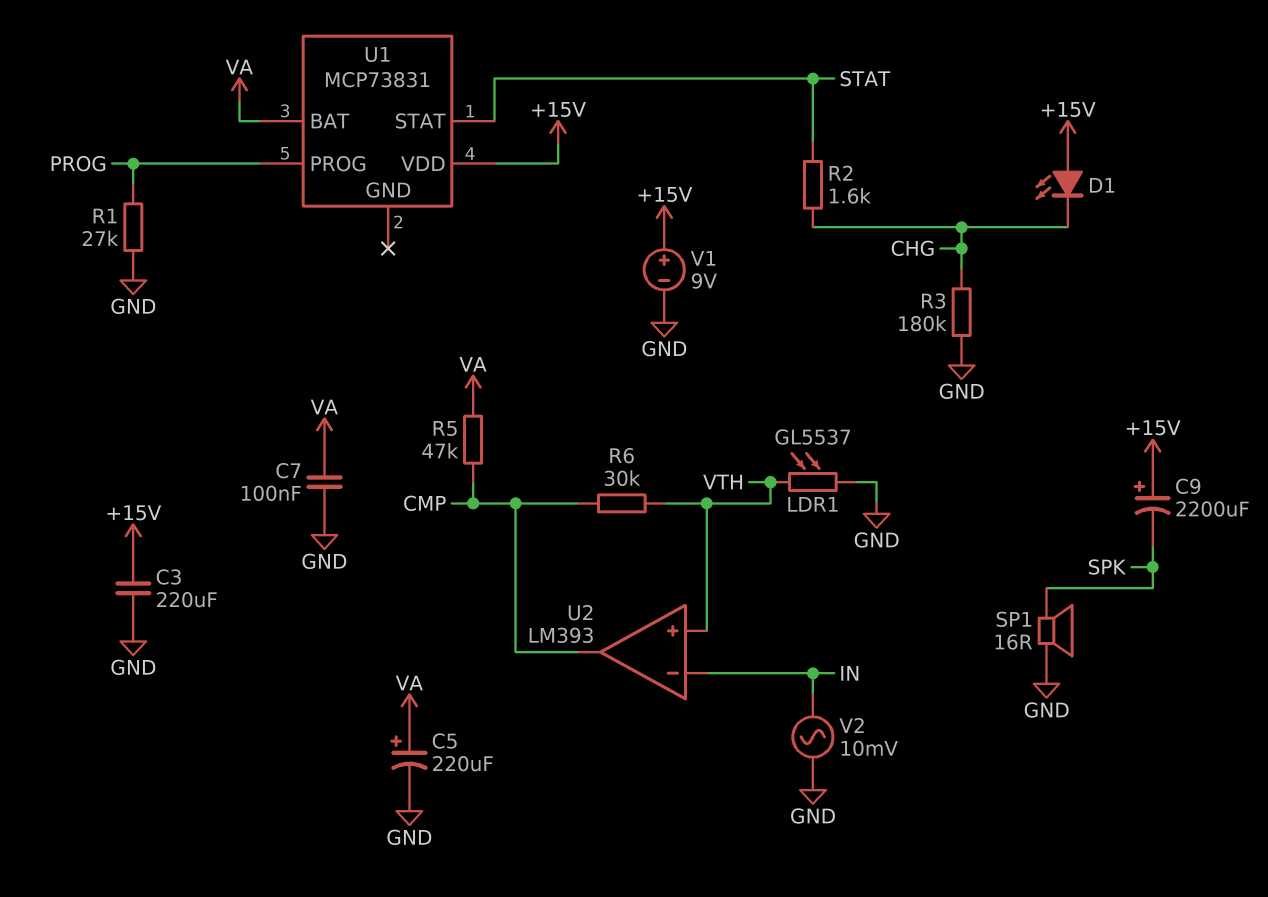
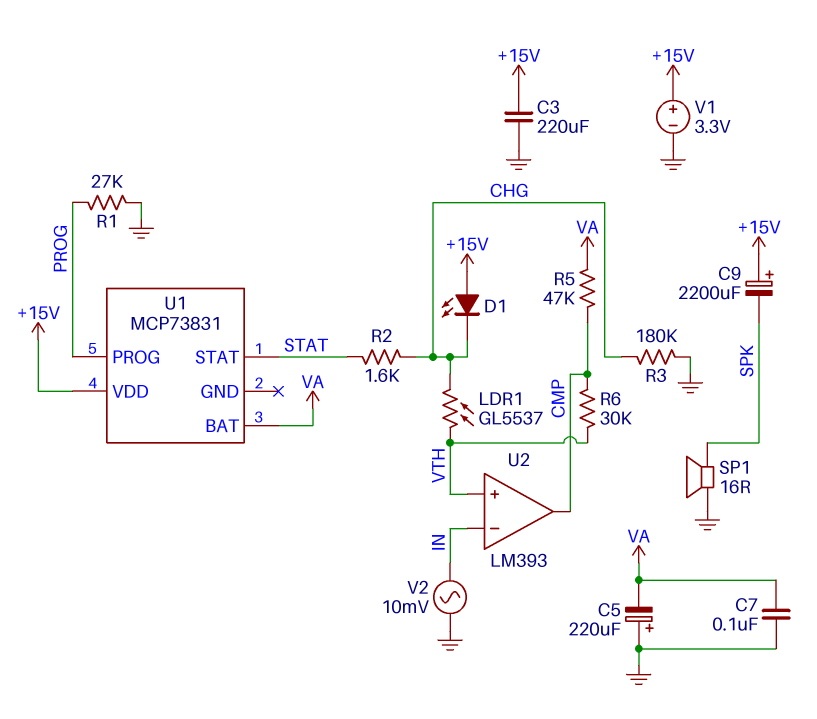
C5: 220uF (plus VA, minus GND) -> 220uF (plus GND, minus VA)
LDR1: GL5537 (GND, VTH) -> GL5537 (CHG, VTH)
V1: 9V (plus +15V, minus GND) -> 3.3V (plus +15V, minus GND)

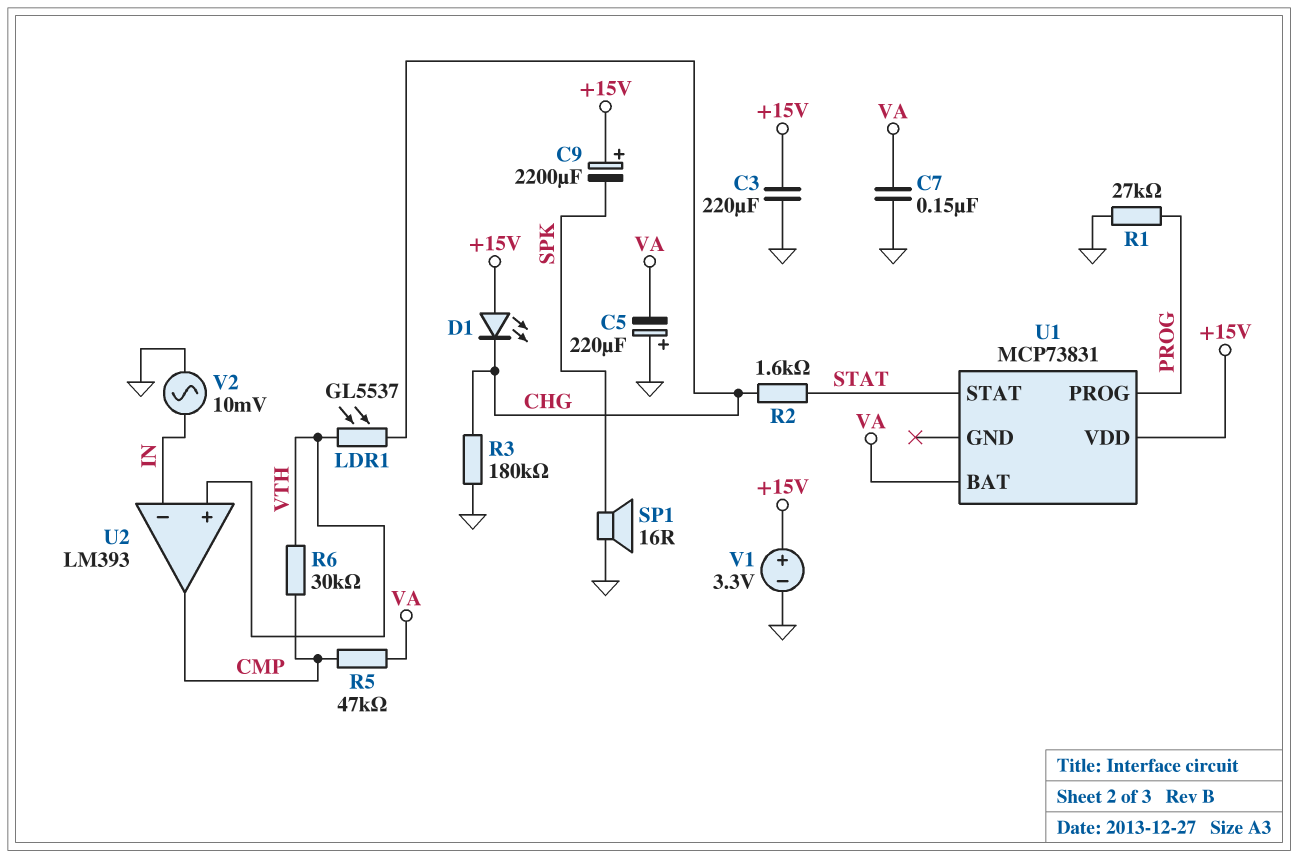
C7: 100nF (GND, VA) -> 150nF (GND, VA)

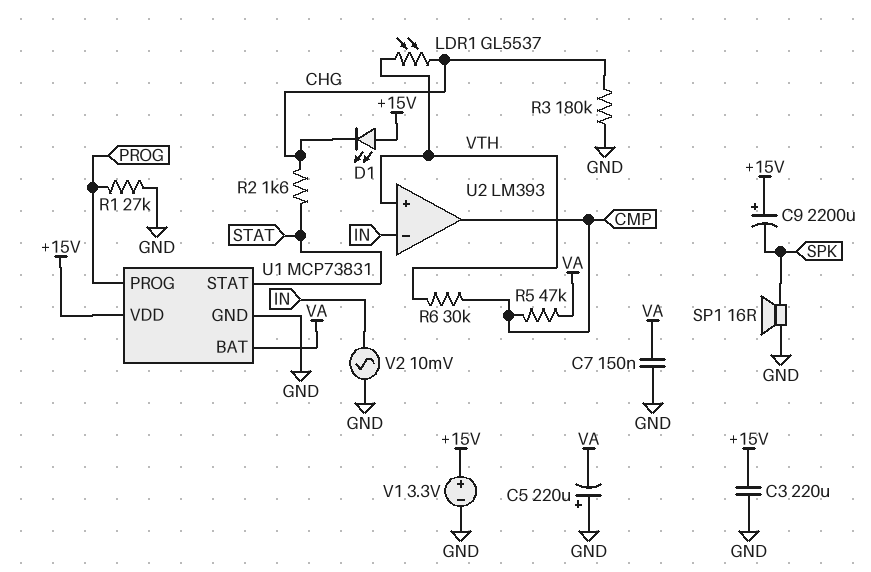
U1 pin GND: none -> GND

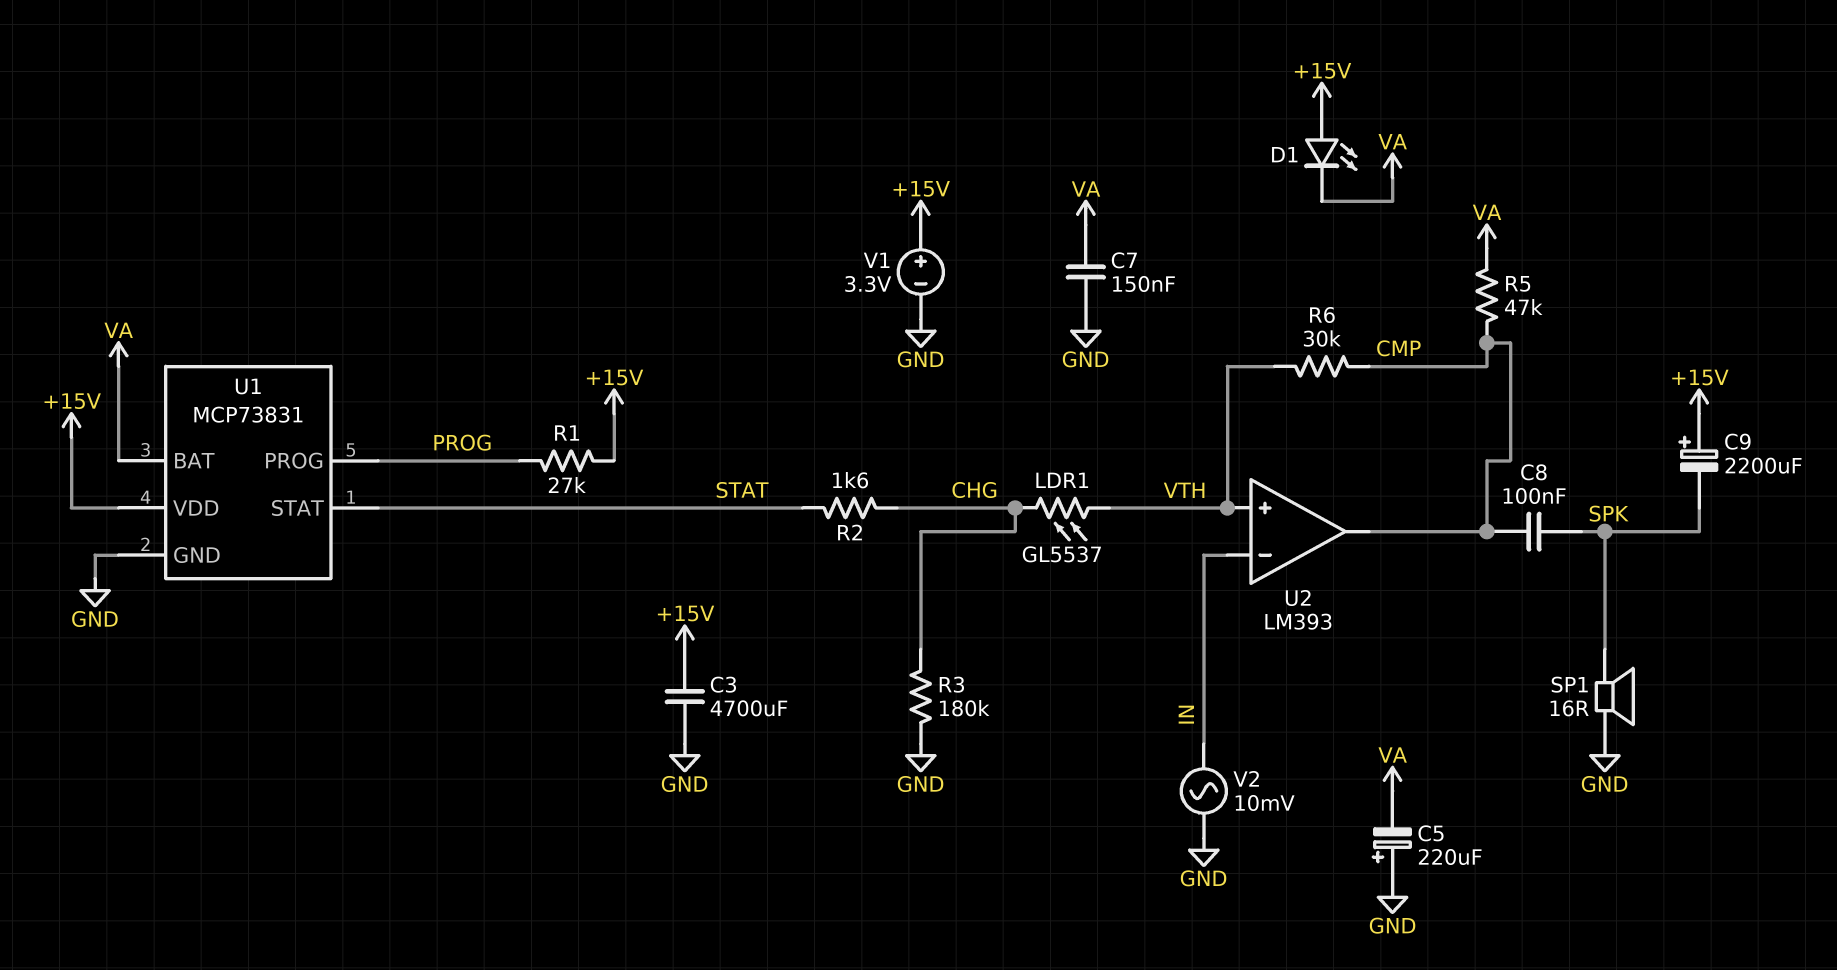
C3: 220uF (+15V, GND) -> 4700uF (+15V, GND)
C8: none -> 100nF (CMP, SPK)
D1: LED (A +15V, K CHG) -> LED (A +15V, K VA)
R1: 27k (GND, PROG) -> 27k (+15V, PROG)

